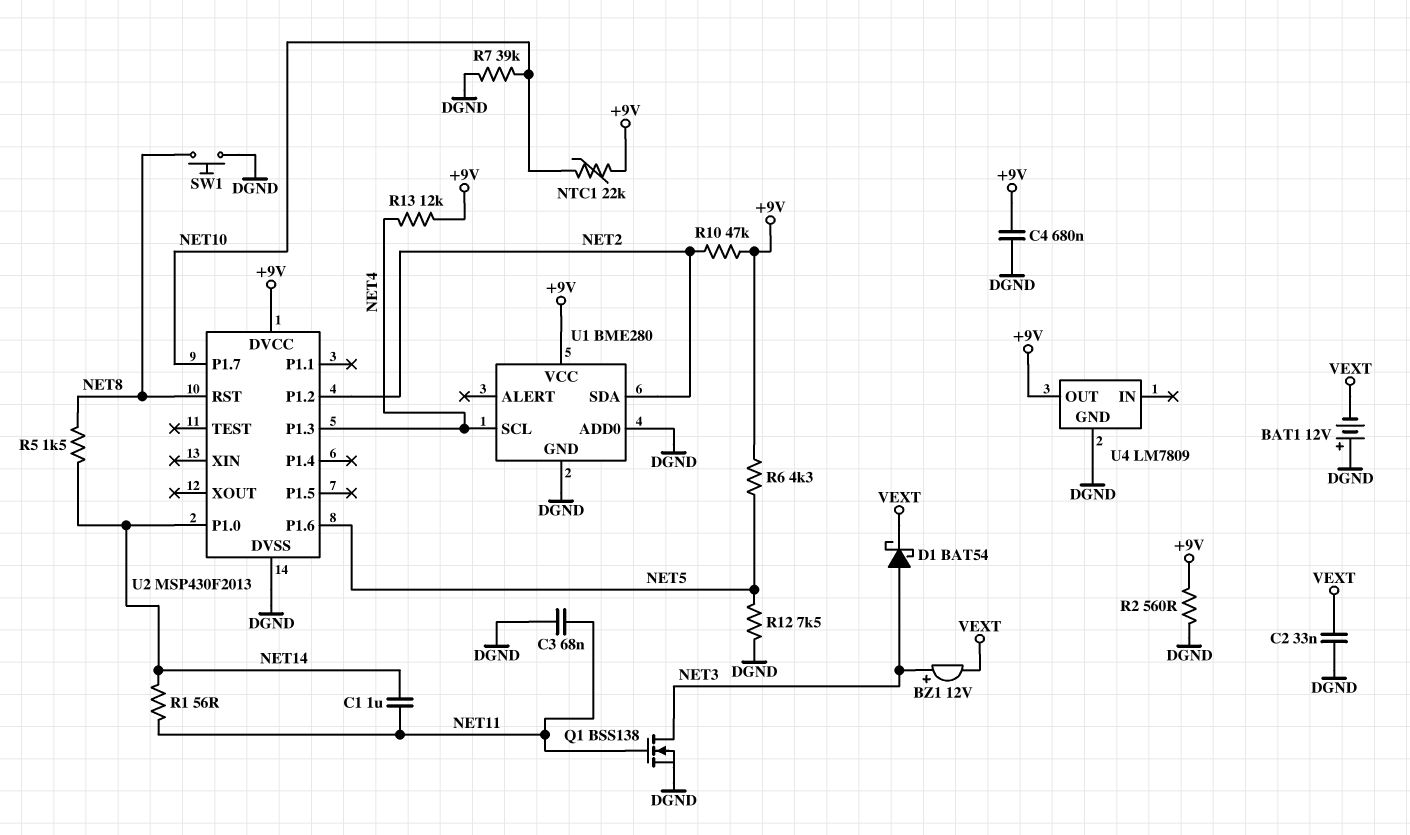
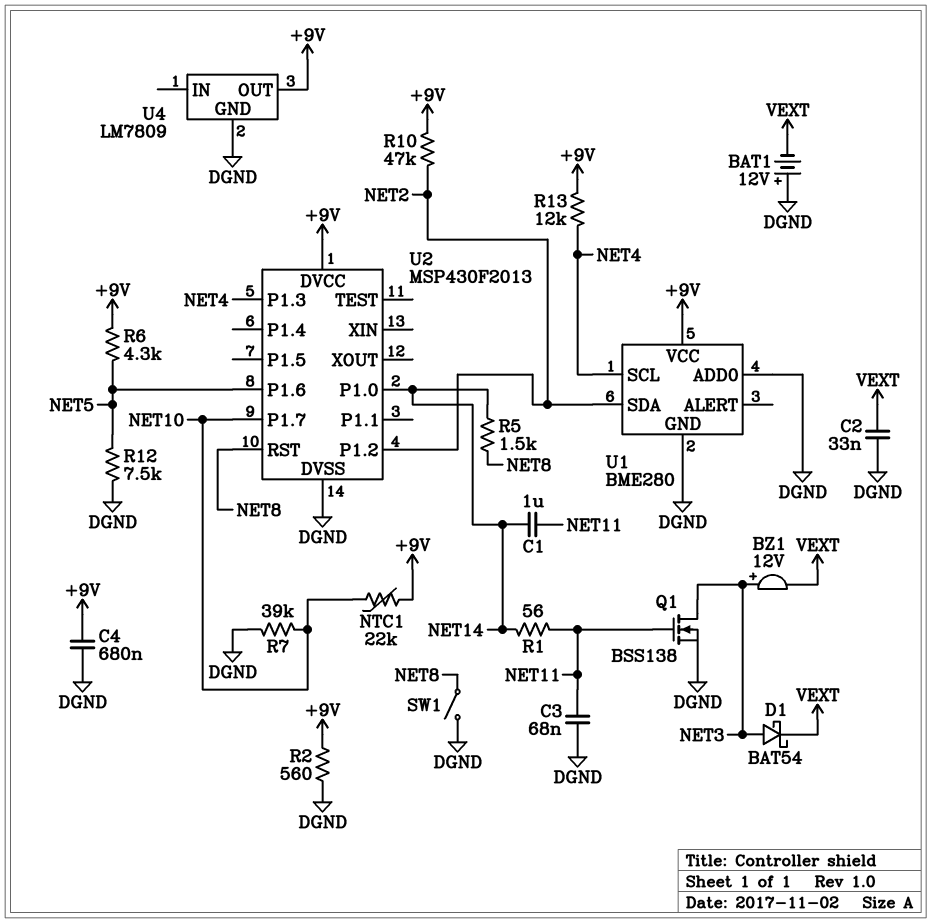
SW1: button (DGND, NET8) -> switch (DGND, NET8)

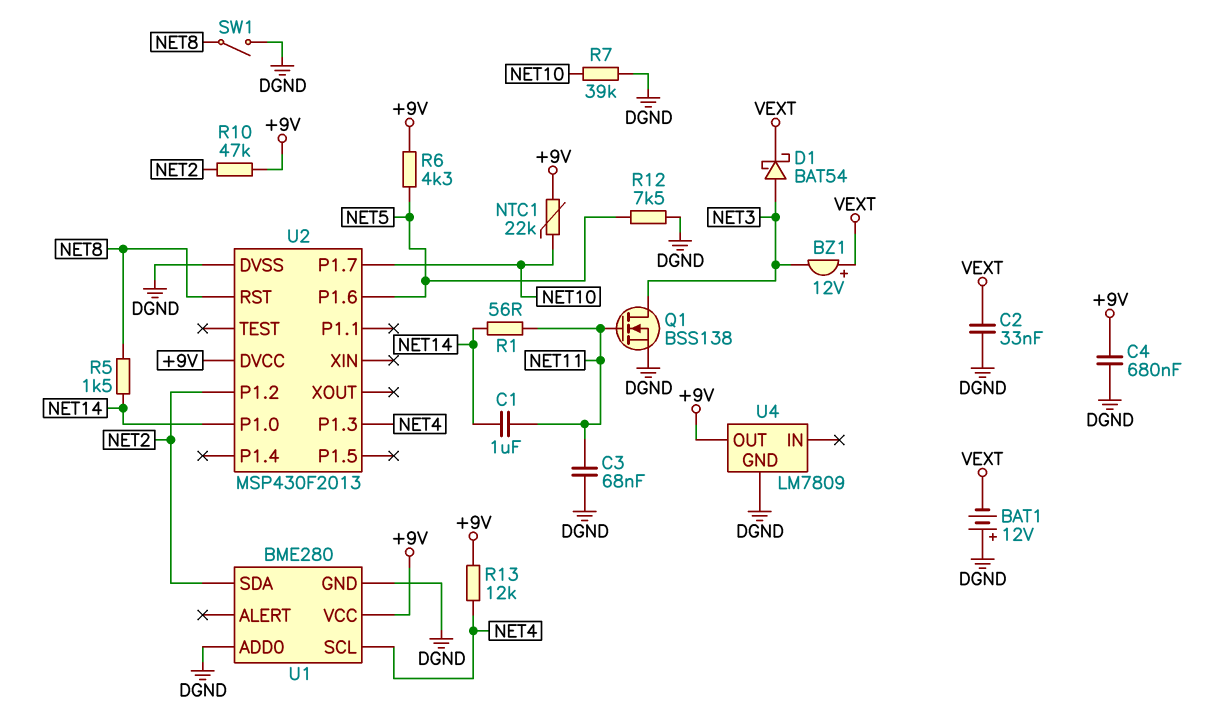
BZ1: buzzer 12V (plus NET3, minus VEXT) -> buzzer 12V (plus VEXT, minus NET3)
R2: 560 (+9V, DGND) -> none

